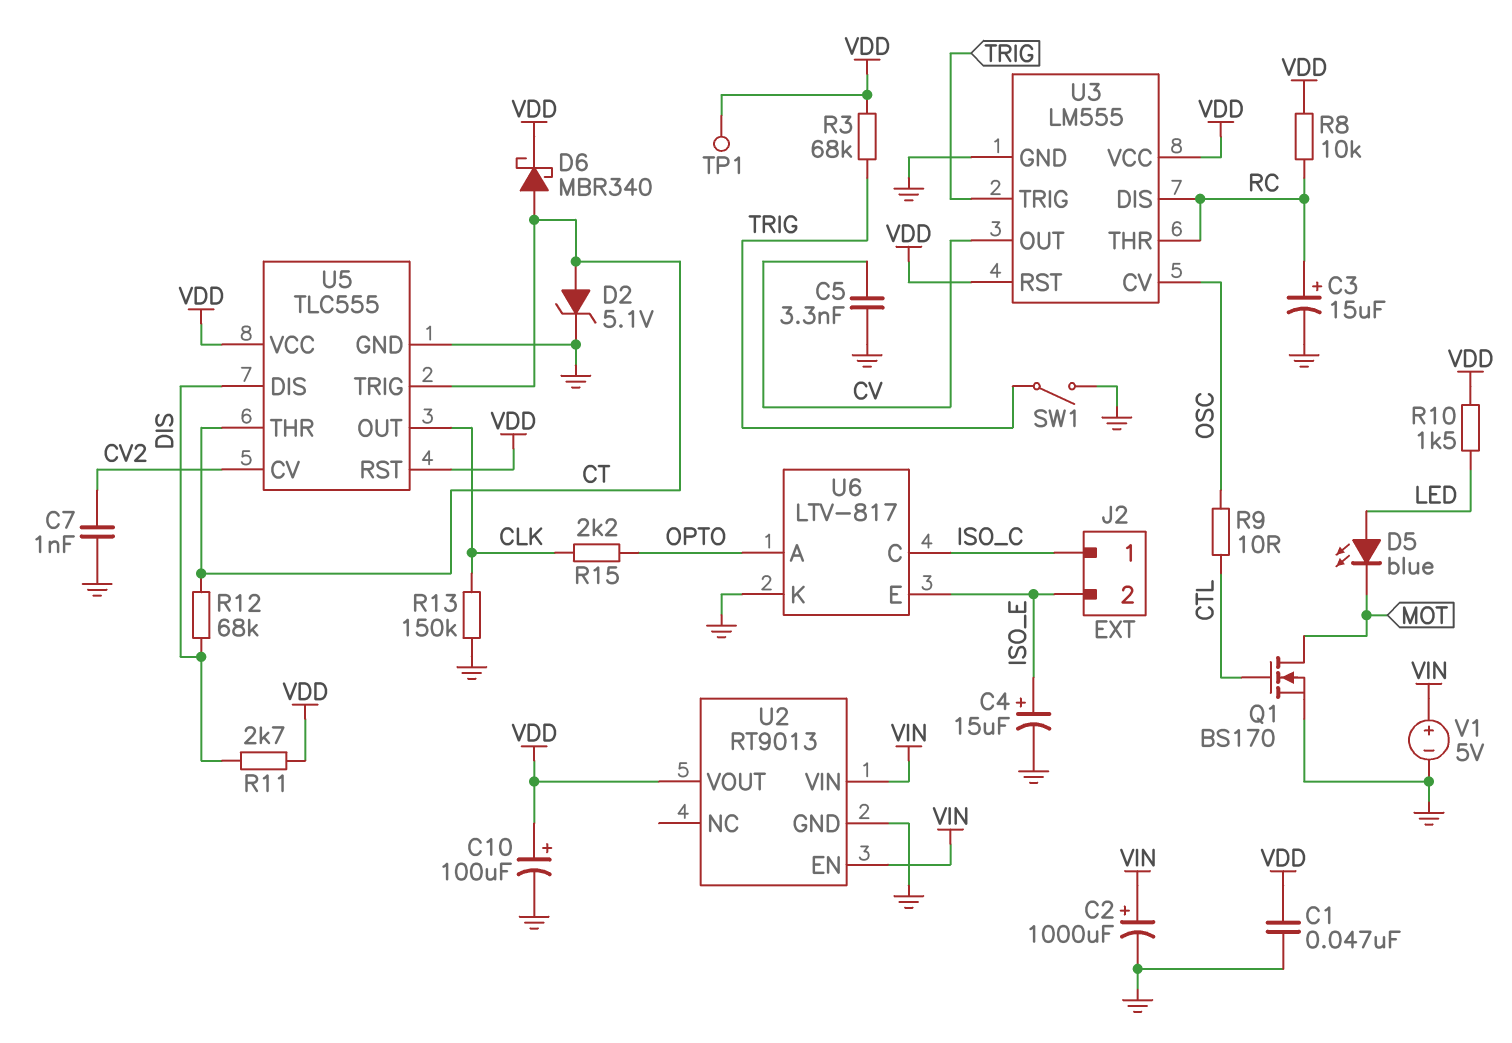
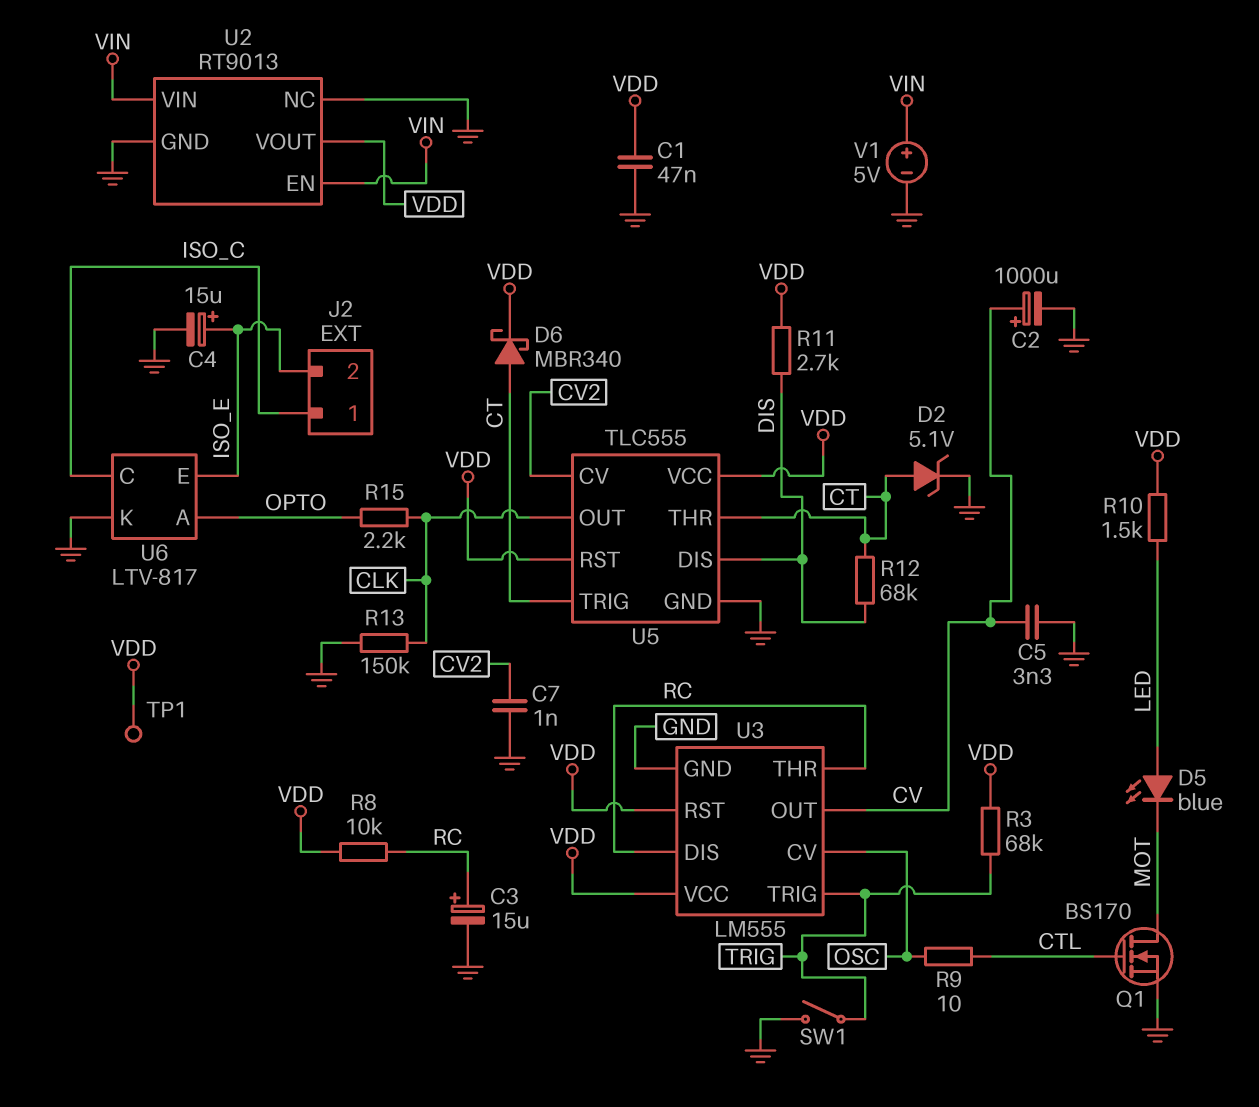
C2: 1000uF (plus VIN, minus GND) -> 1000uF (plus CV, minus GND)
C10: 100uF (plus VDD, minus GND) -> none
U2 pin NC: none -> GND

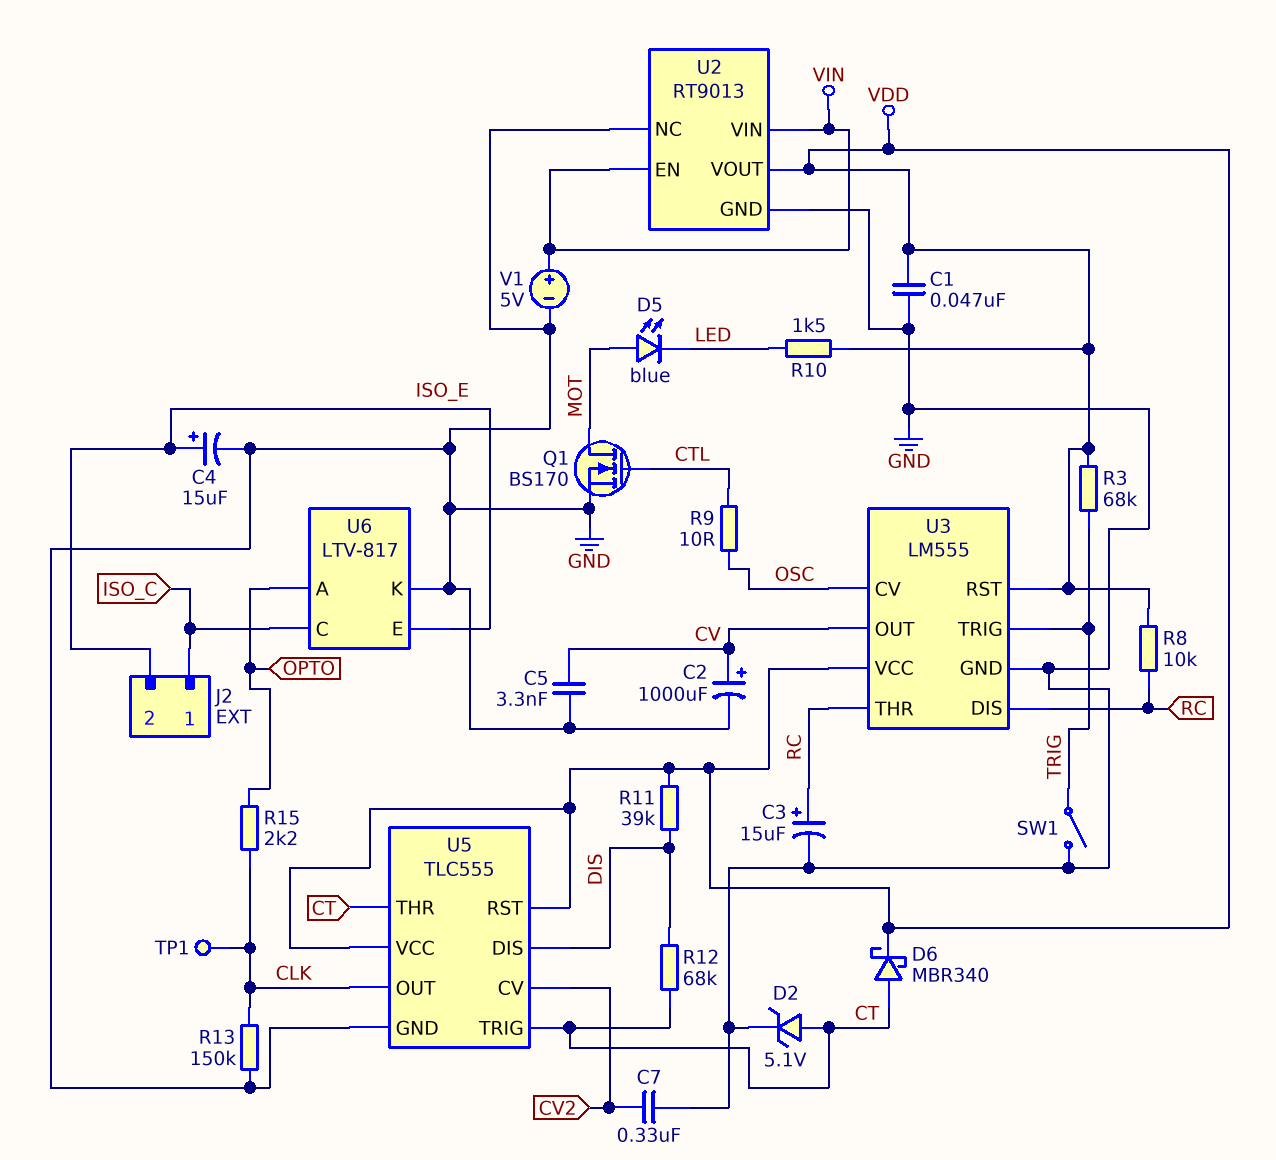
C7: 1nF (CV2, GND) -> 330nF (CV2, GND)
D5: LED blue (A LED, K MOT) -> LED blue (A MOT, K LED)
R11: 2.7k (DIS, VDD) -> 39k (DIS, VDD)
TP1: test point (VDD) -> test point (CLK)

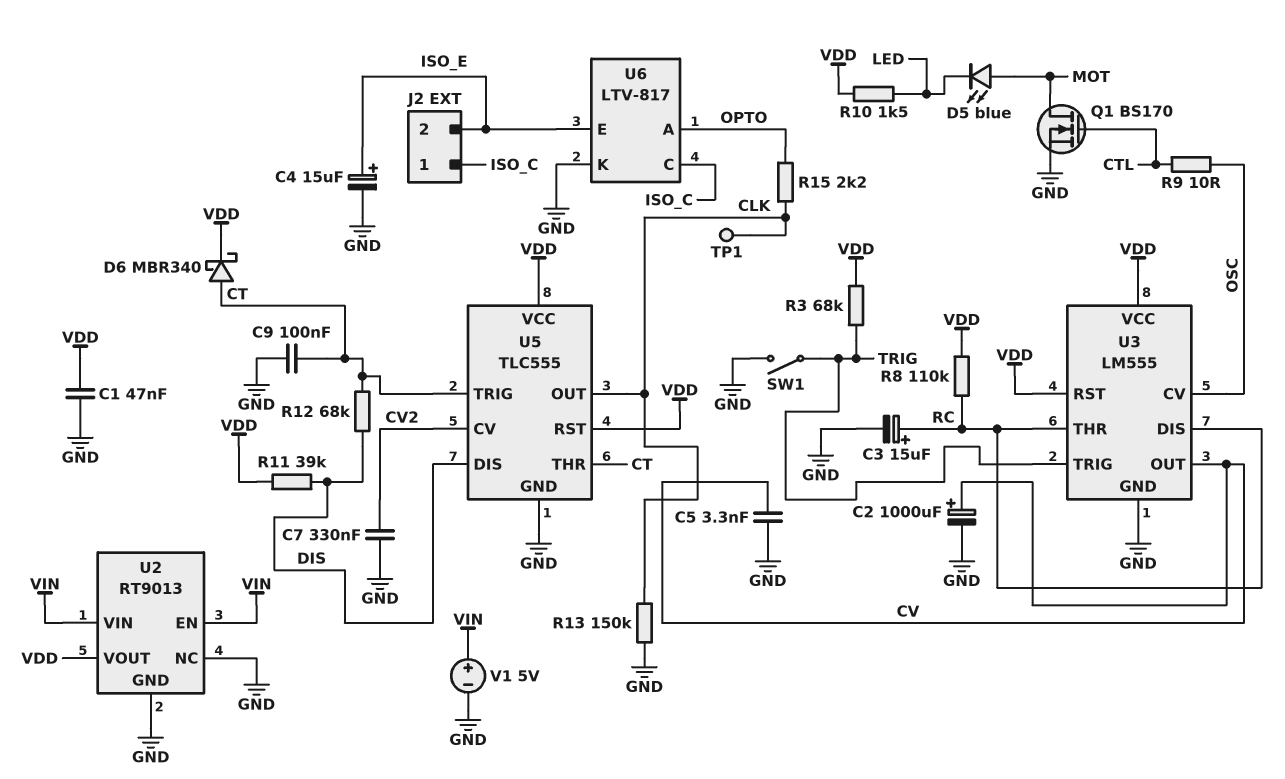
C9: none -> 100nF (CT, GND)
D2: zener 5.1V (A CT, K GND) -> none
R8: 10k (RC, VDD) -> 110k (RC, VDD)

